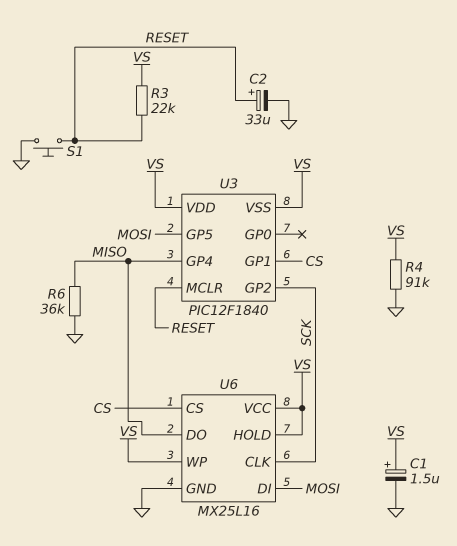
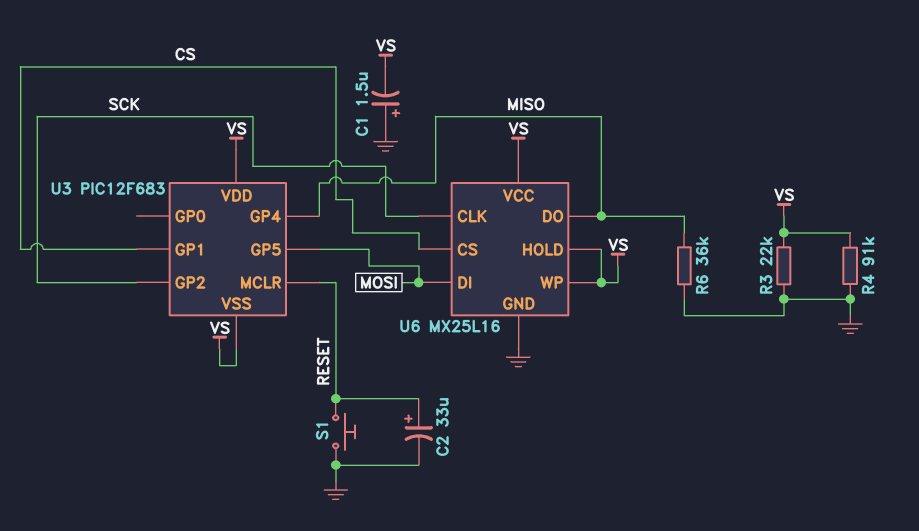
C1: 1.5uF (plus VS, minus GND) -> 1.5uF (plus GND, minus VS)
R3: 22k (RESET, VS) -> 22k (GND, VS)
U3: PIC12F1840 -> PIC12F683

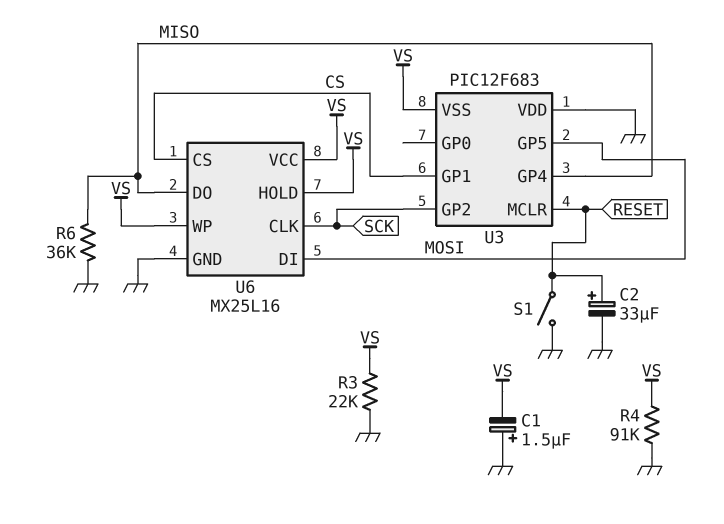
S1: button (GND, RESET) -> switch (GND, RESET)
U3 pin VDD: VS -> GND

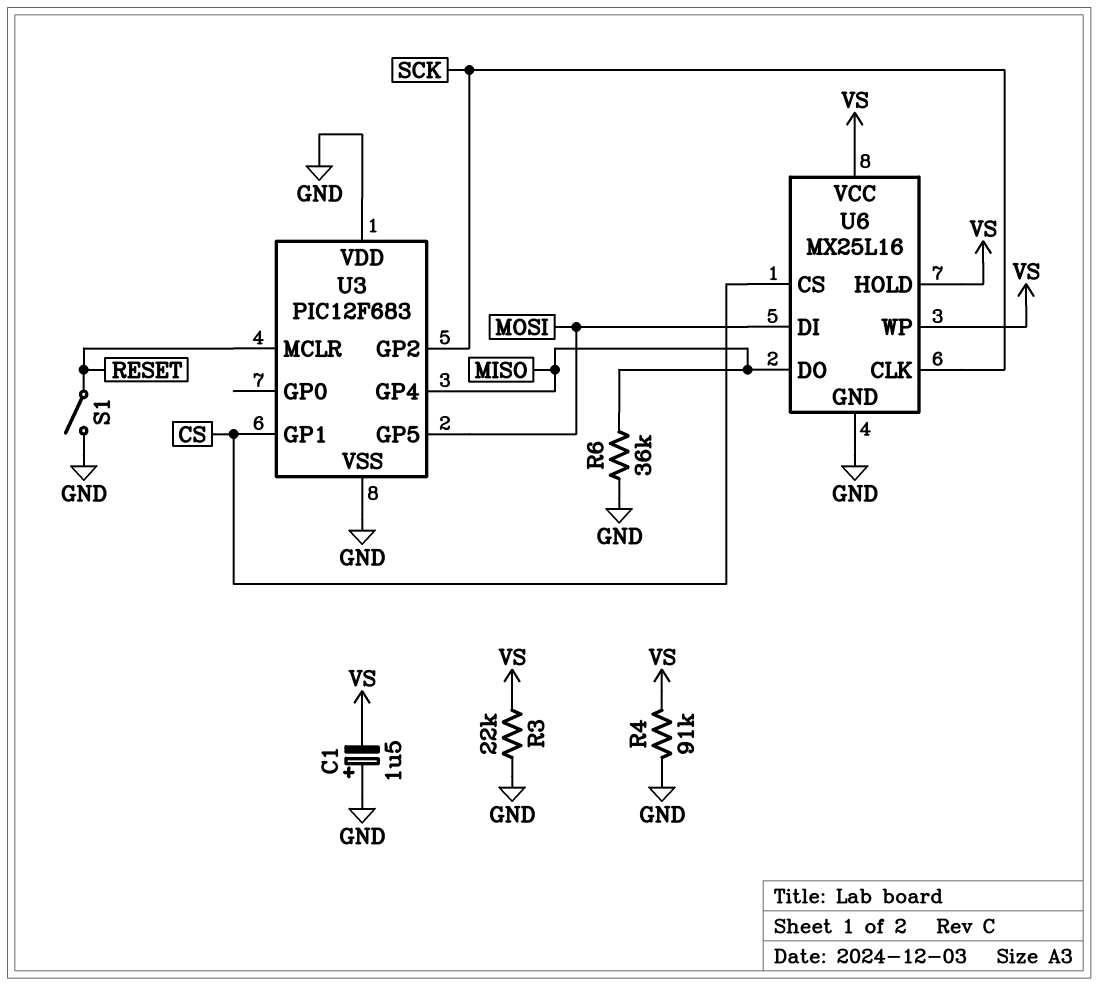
C2: 33uF (plus RESET, minus GND) -> none
U3 pin VSS: VS -> GND

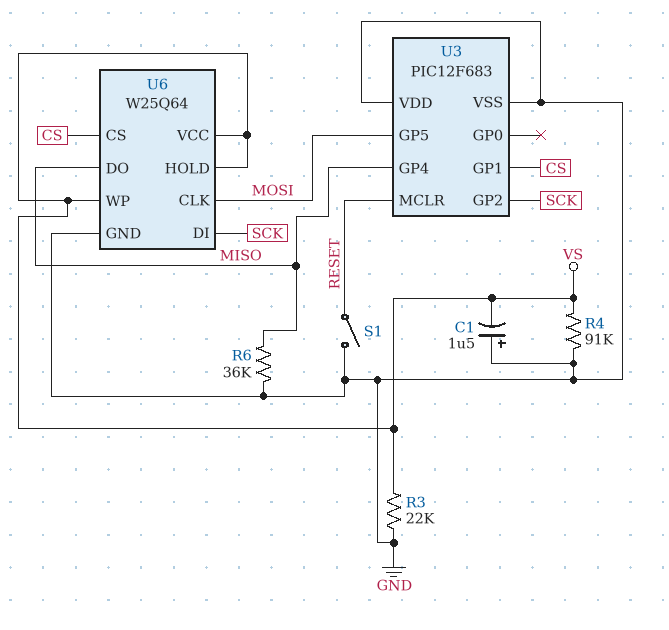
U6: MX25L16 -> W25Q64
U6 pin CLK: SCK -> MOSI
U6 pin DI: MOSI -> SCK

